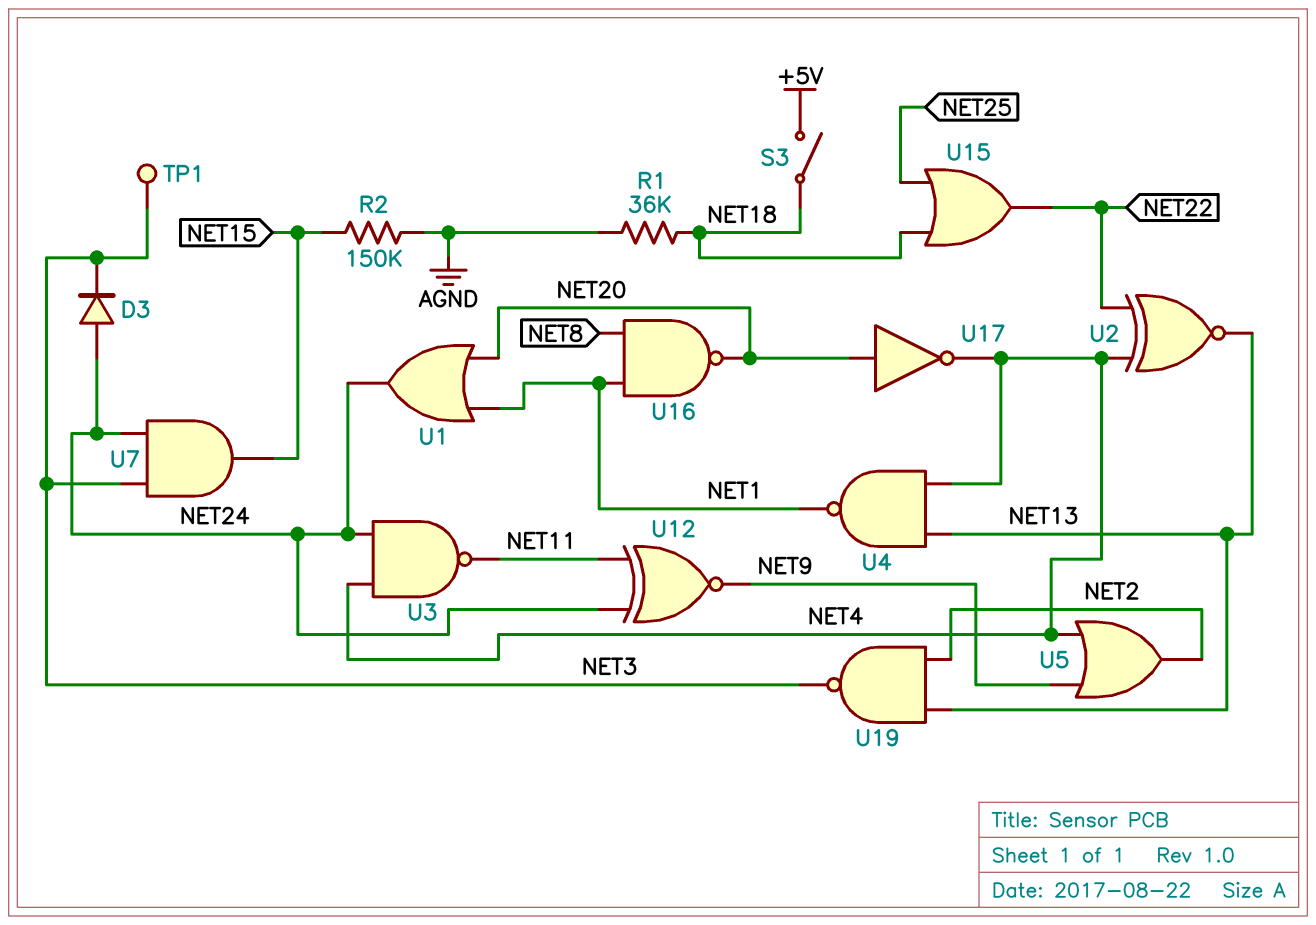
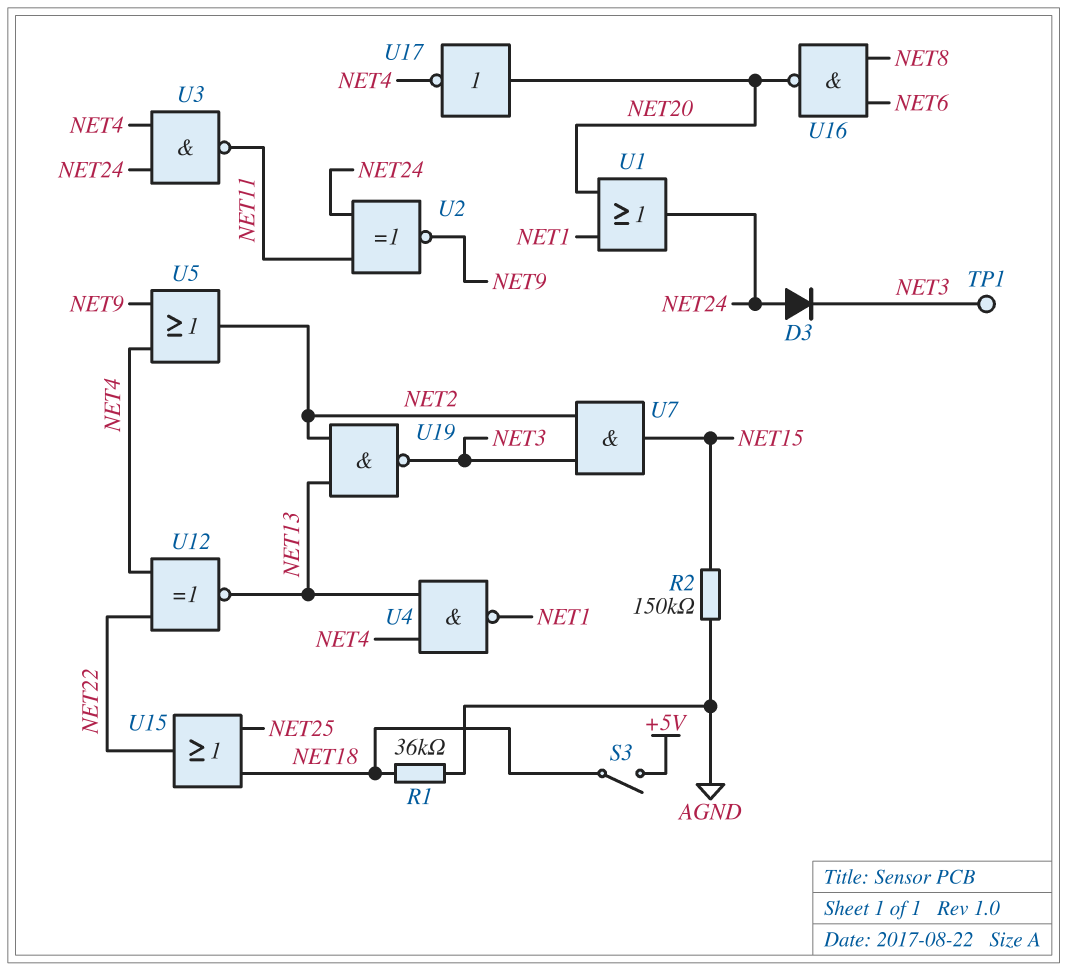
U2: XNOR (in NET4, in NET22, out NET13) -> XNOR (in NET11, in NET24, out NET9)
U7: AND (in NET3, in NET24, out NET15) -> AND (in NET2, in NET3, out NET15)
U12: XNOR (in NET11, in NET24, out NET9) -> XNOR (in NET4, in NET22, out NET13)
U16: NAND (in NET1, in NET8, out NET20) -> NAND (in NET6, in NET8, out NET20)

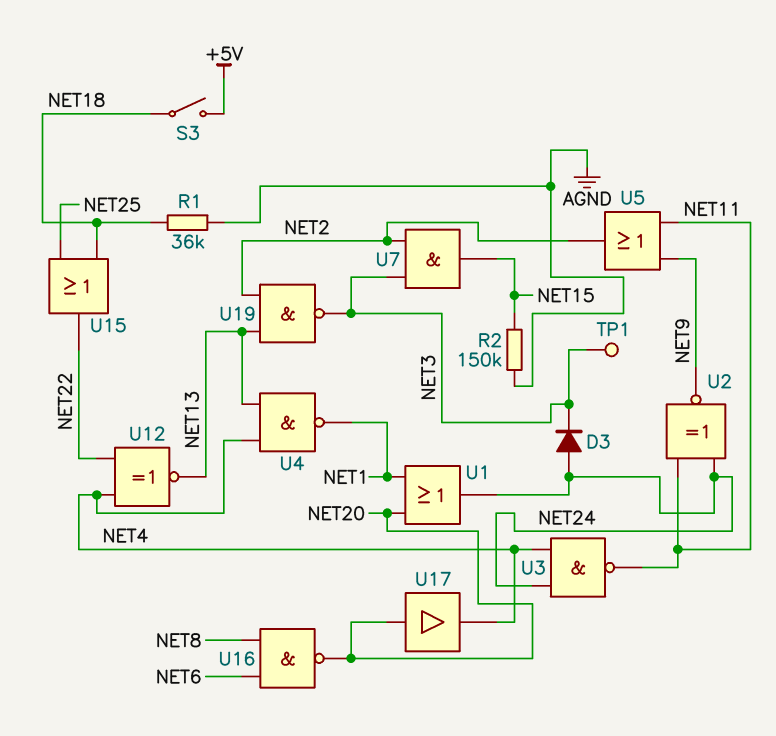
U5: OR (in NET4, in NET9, out NET2) -> OR (in NET9, in NET11, out NET2)
U17: NOT (in NET20, out NET4) -> buffer (in NET20, out NET4)

